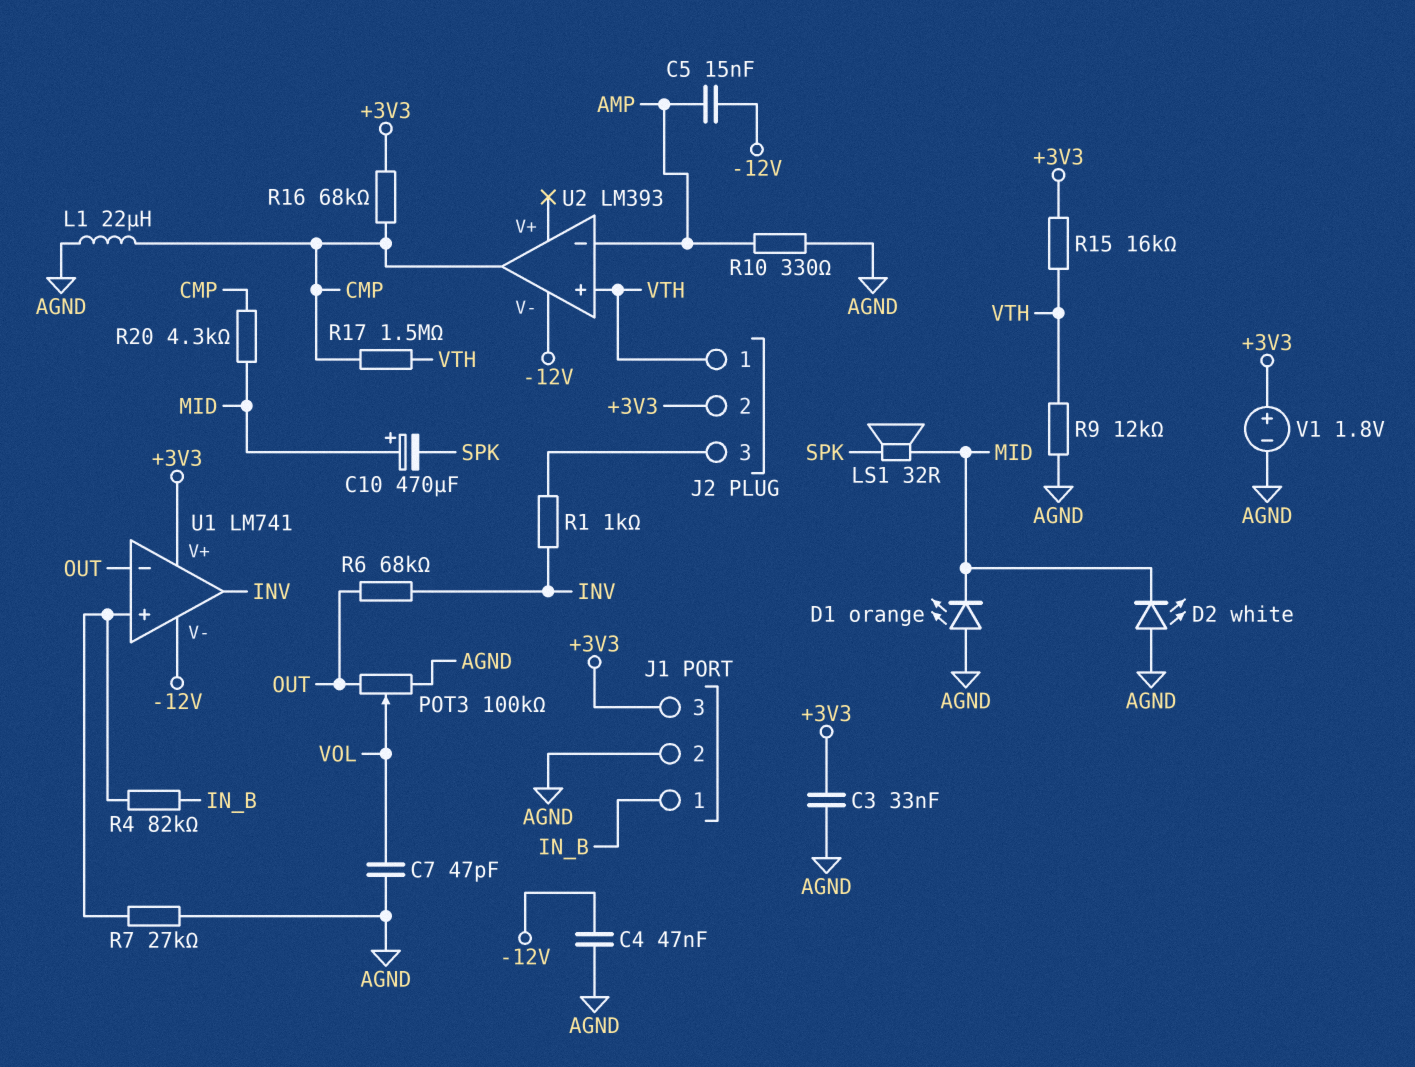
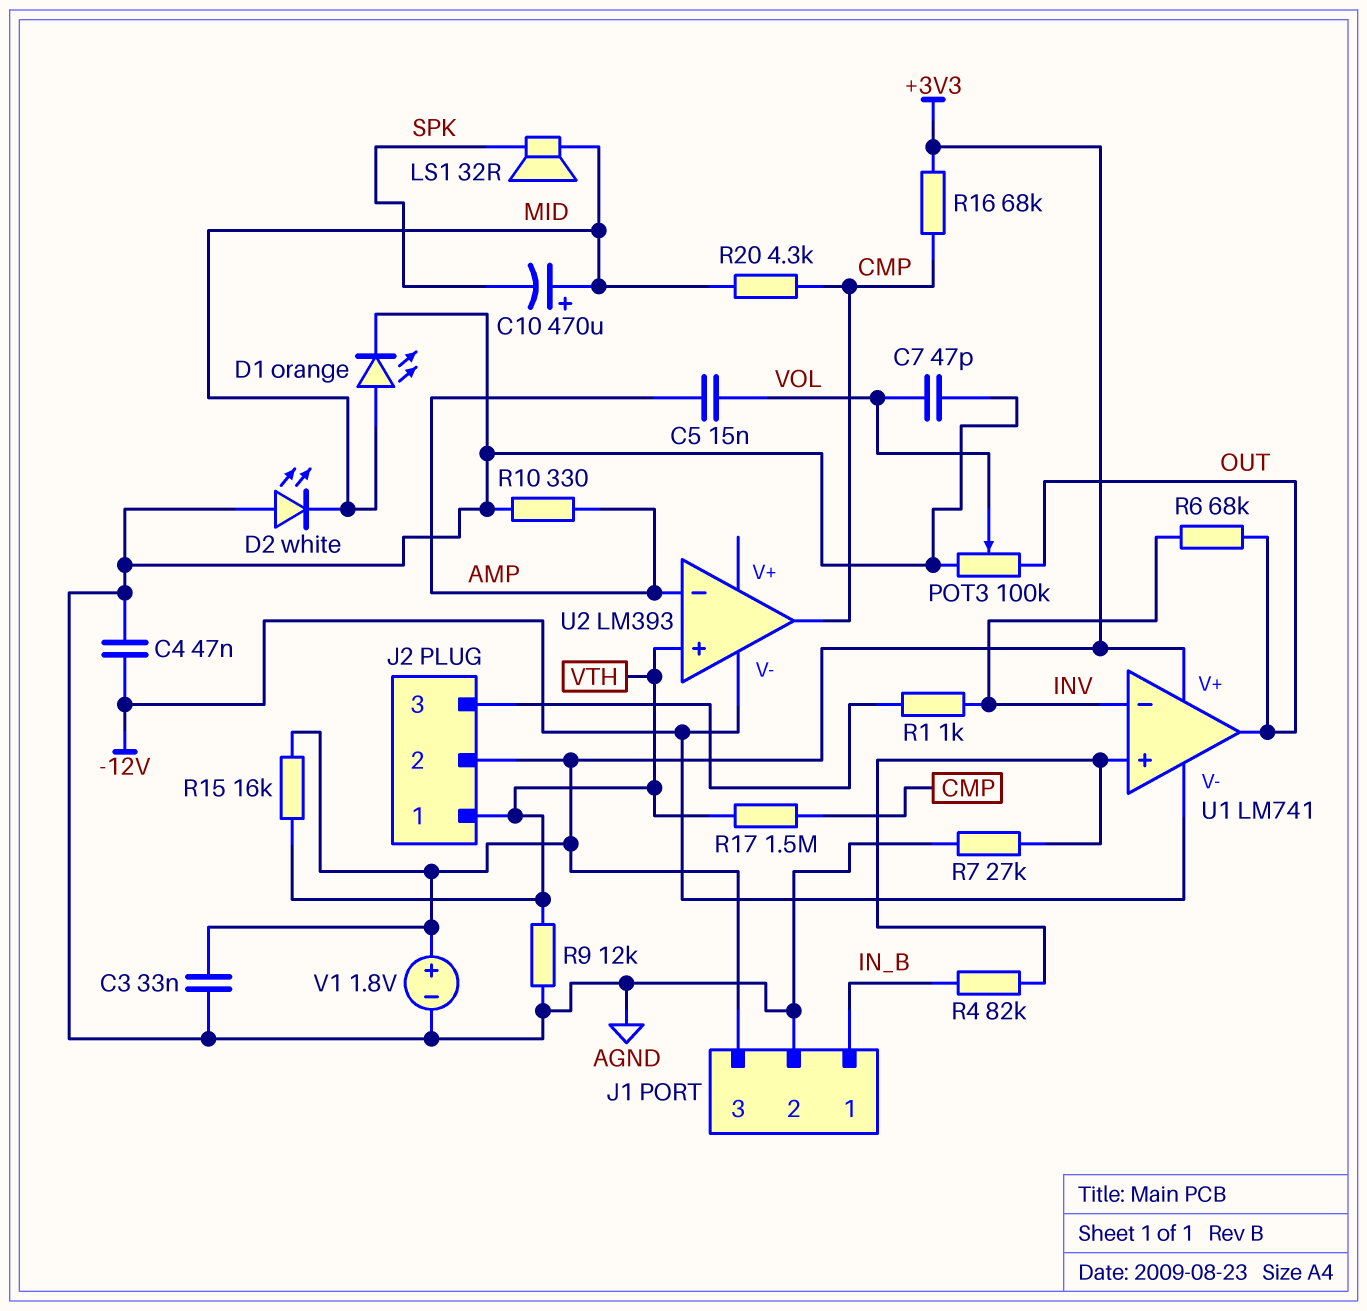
C5: 15nF (-12V, AMP) -> 15nF (AMP, VOL)
D1: LED orange (A AGND, K MID) -> LED orange (A MID, K AGND)
L1: 22uH (AGND, CMP) -> none
U1 pin in-: OUT -> INV
U1 pin out: INV -> OUT

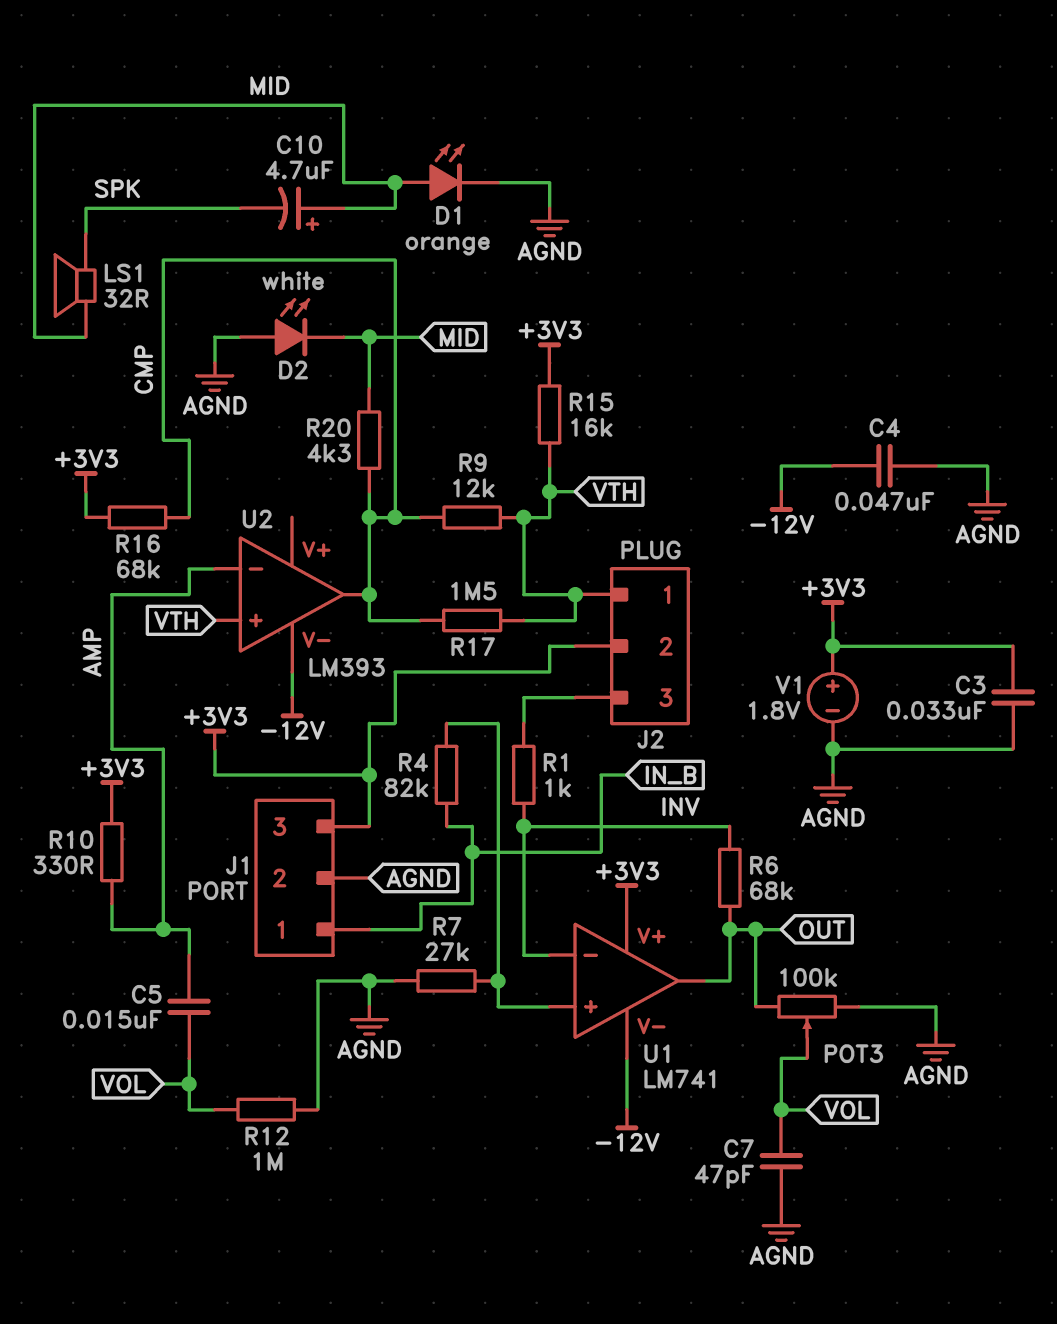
C10: 470uF (plus MID, minus SPK) -> 4.7uF (plus MID, minus SPK)
R9: 12k (AGND, VTH) -> 12k (CMP, VTH)
R10: 330 (AGND, AMP) -> 330 (+3V3, AMP)
R12: none -> 1M (AGND, VOL)

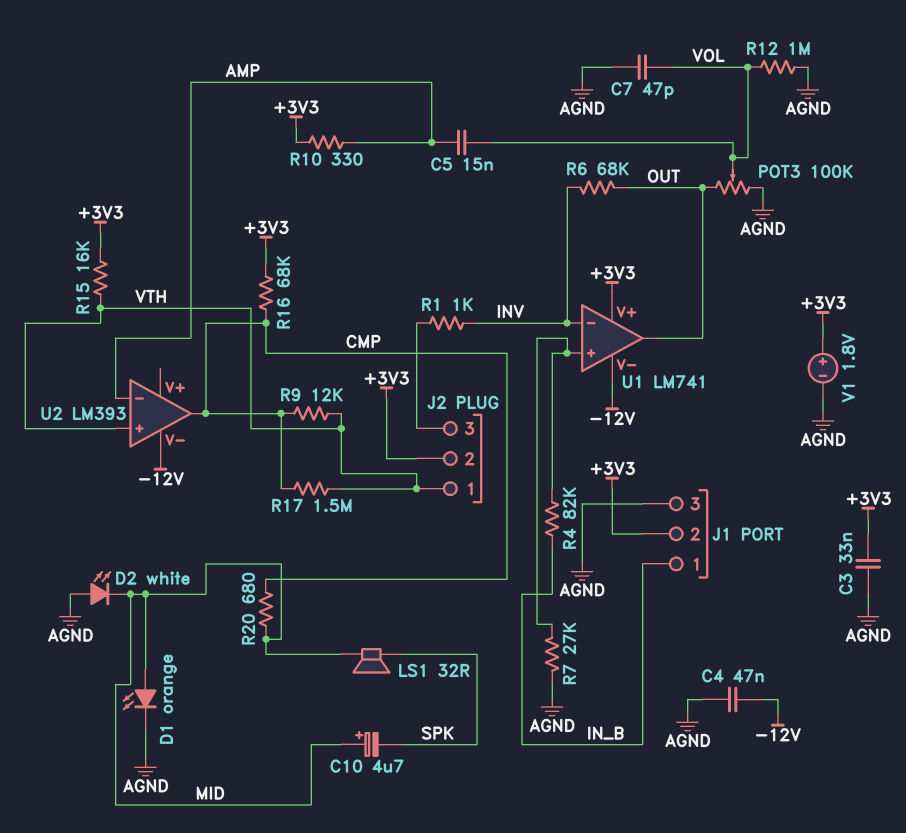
J1 pin 2: AGND -> +3V3
J1 pin 3: +3V3 -> AGND
R20: 4.3k (CMP, MID) -> 680 (CMP, MID)

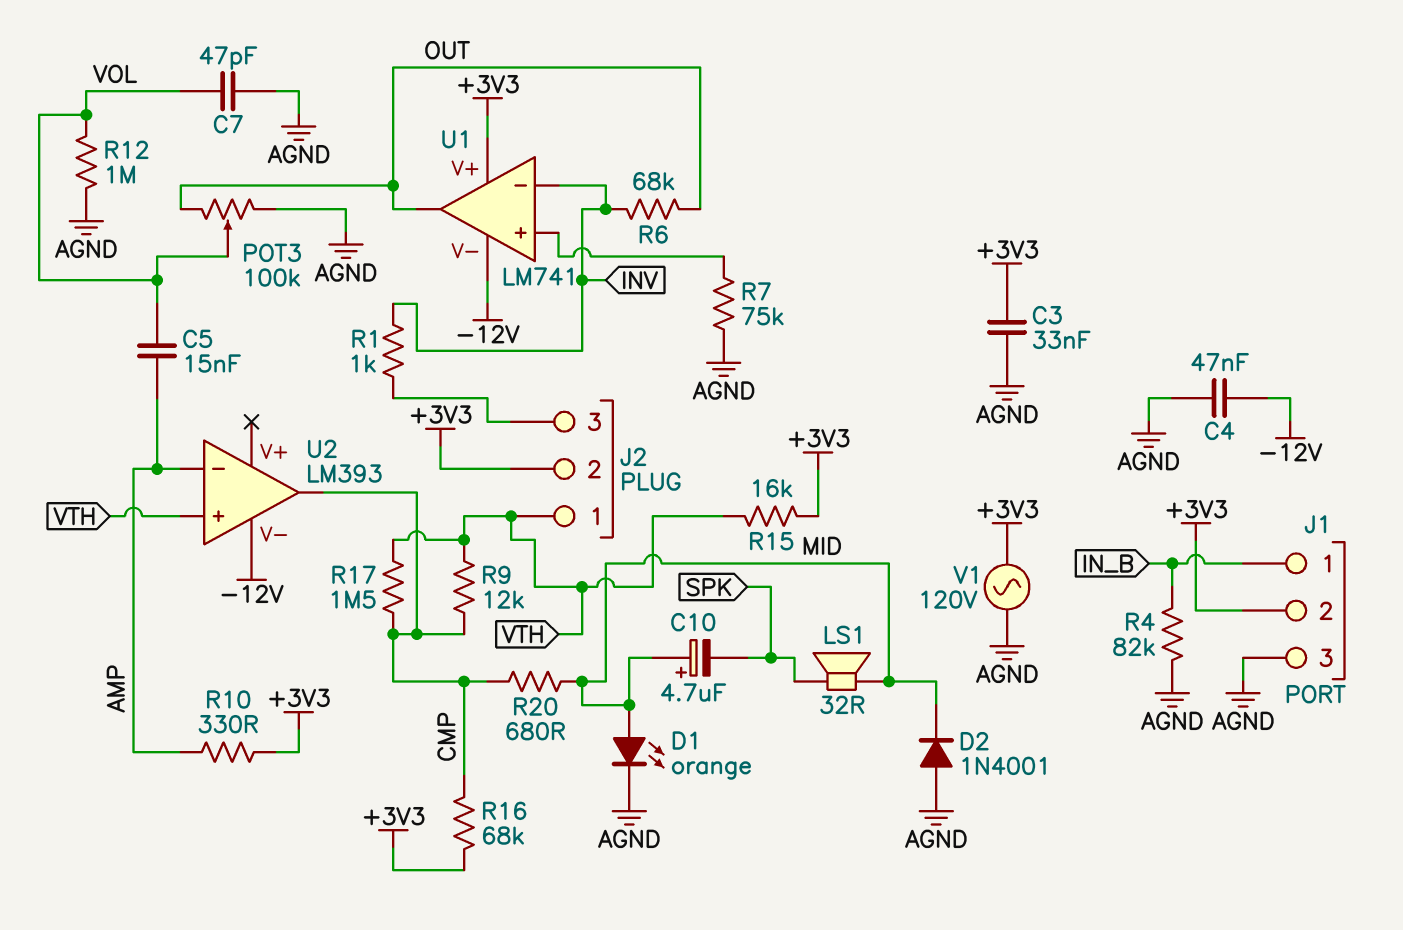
D2: LED white (A AGND, K MID) -> diode 1N4001 (A AGND, K MID)
R4: 82k (IN_B, U1/in+) -> 82k (AGND, IN_B)
R7: 27k (AGND, U1/in+) -> 75k (AGND, U1/in+)
V1: 1.8V (plus +3V3, minus AGND) -> AC 120V (+3V3, AGND)

